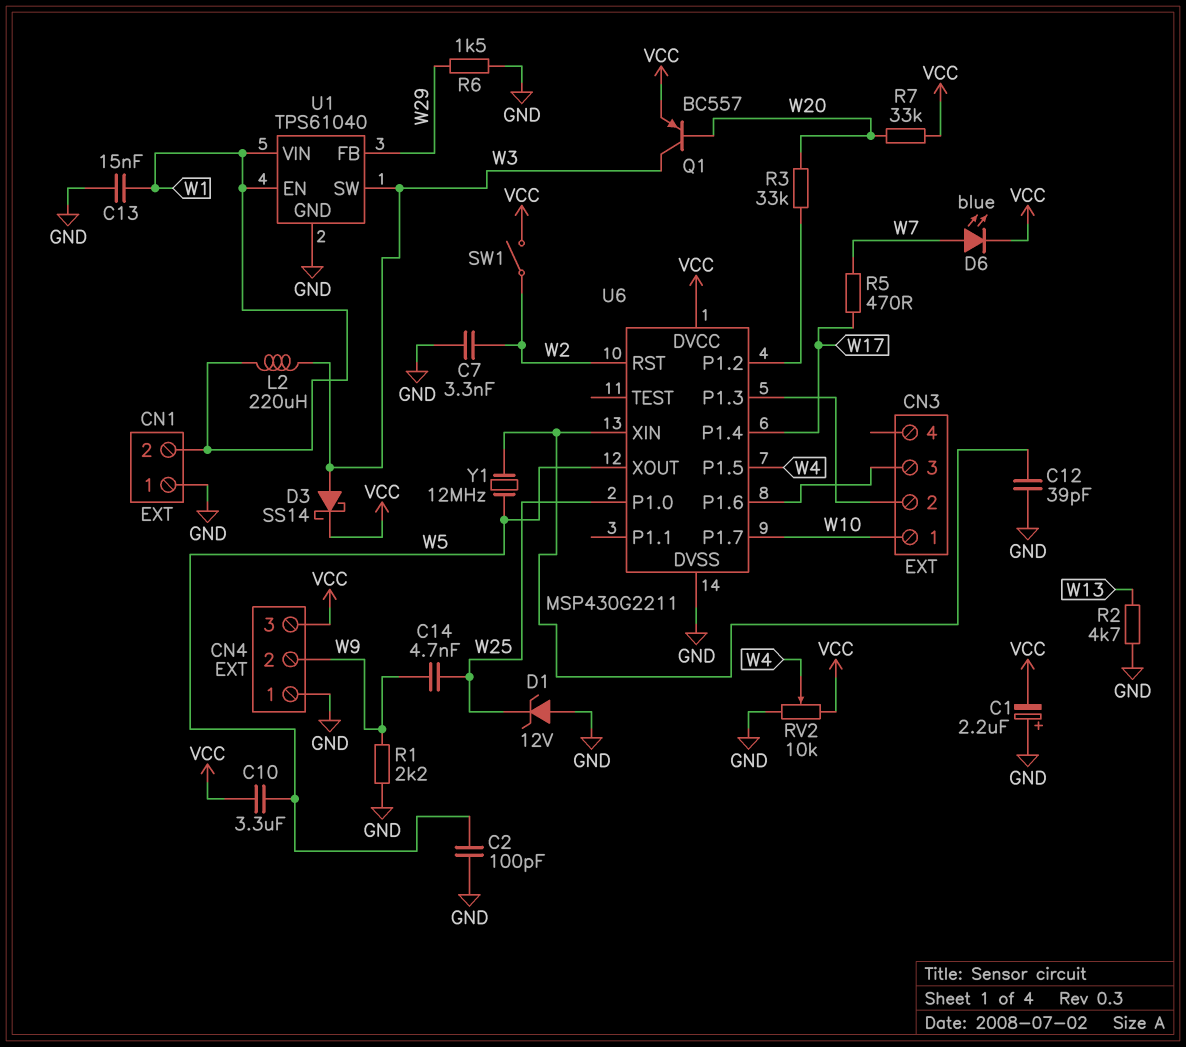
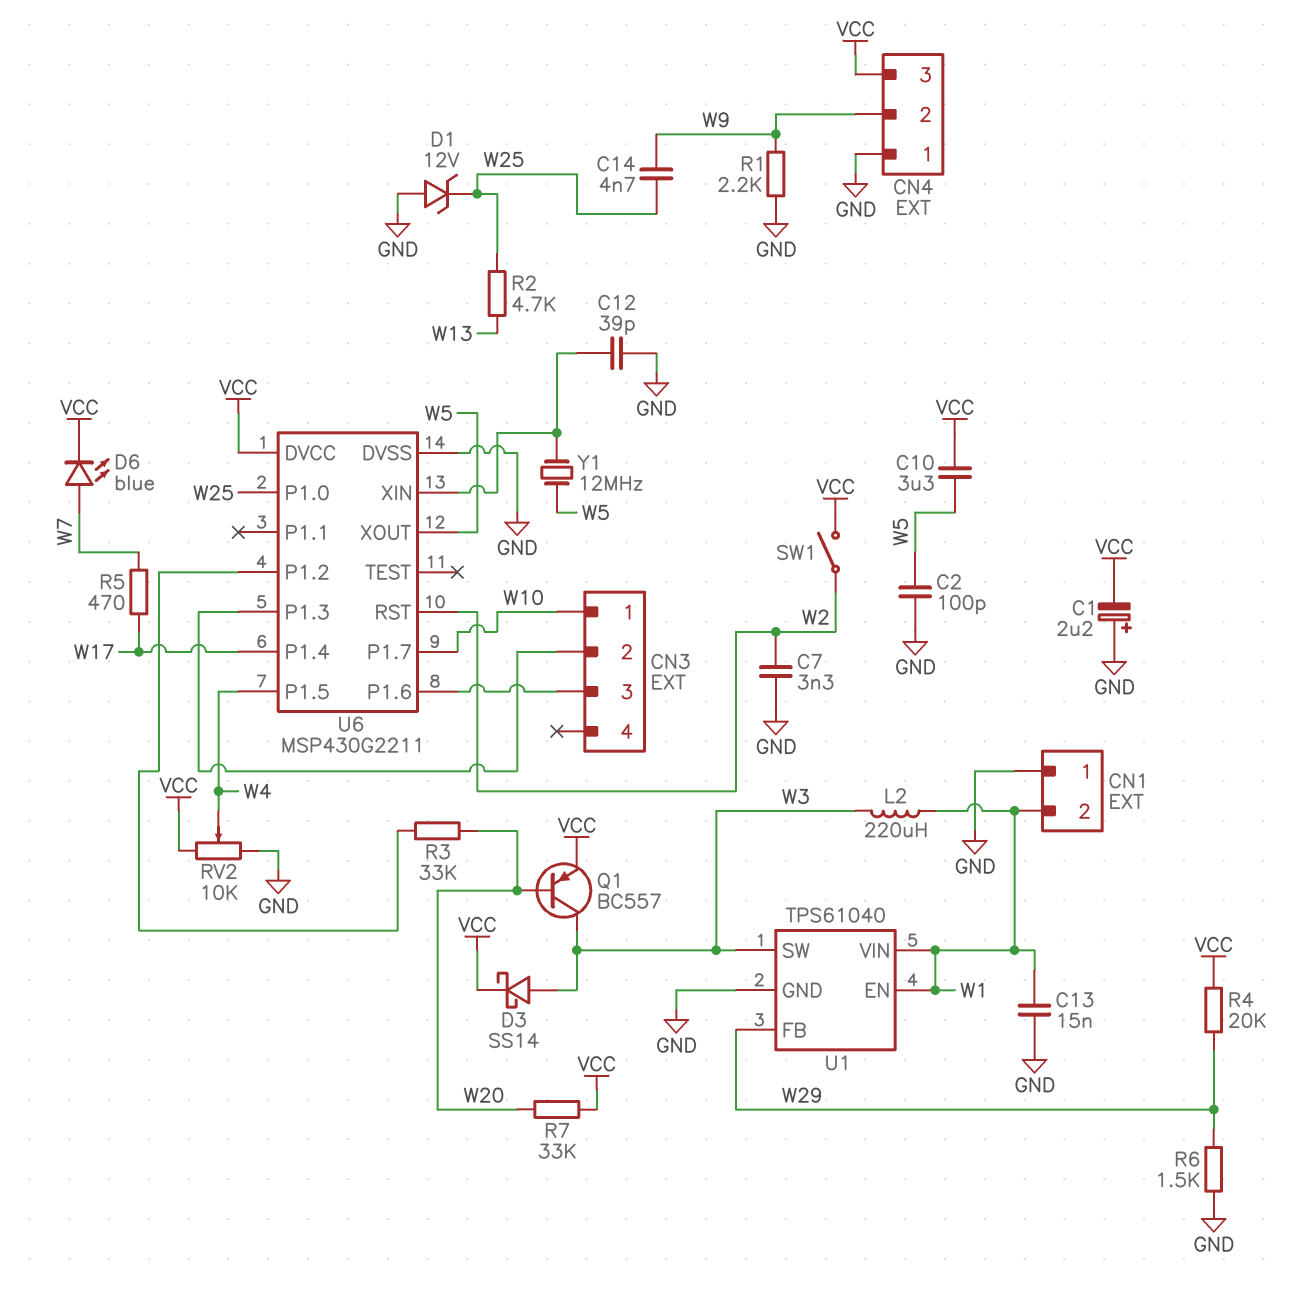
R2: 4.7k (GND, W13) -> 4.7k (W13, W25)
R4: none -> 20k (VCC, W29)

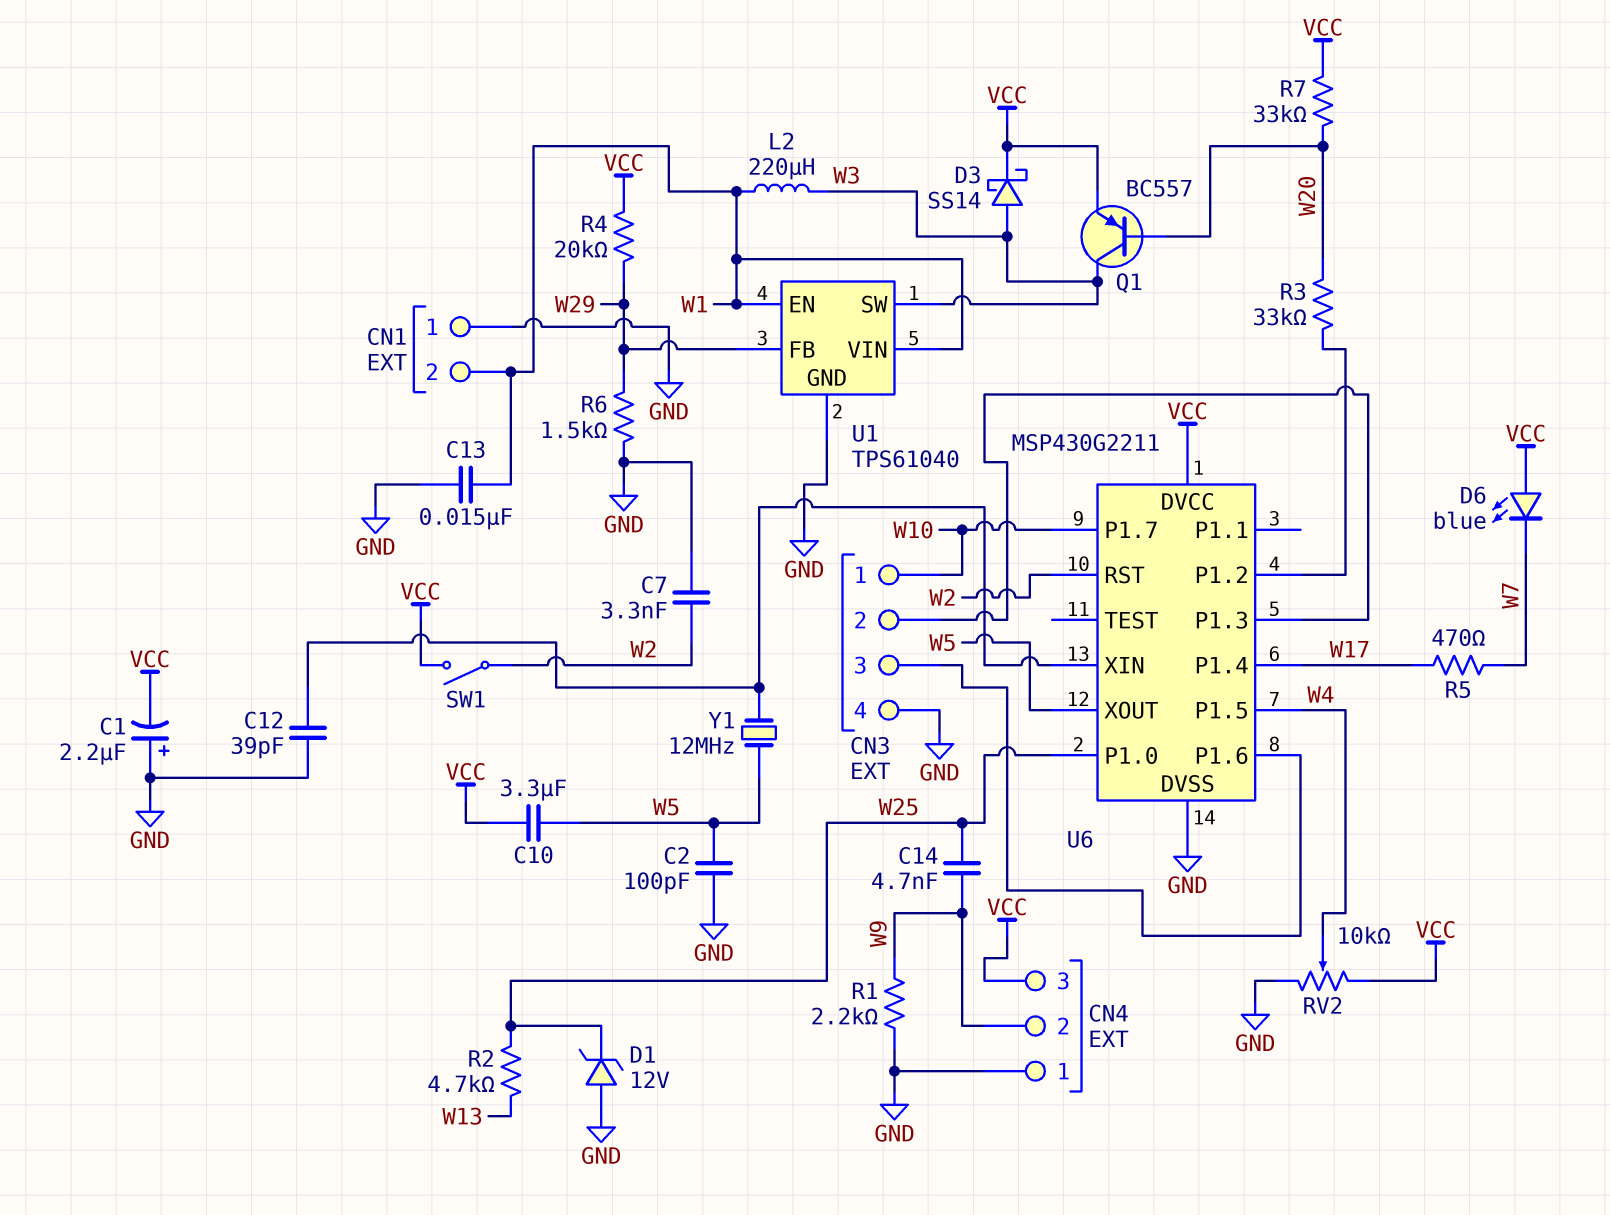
CN3 pin 4: none -> GND
D6: LED blue (A W7, K VCC) -> LED blue (A VCC, K W7)

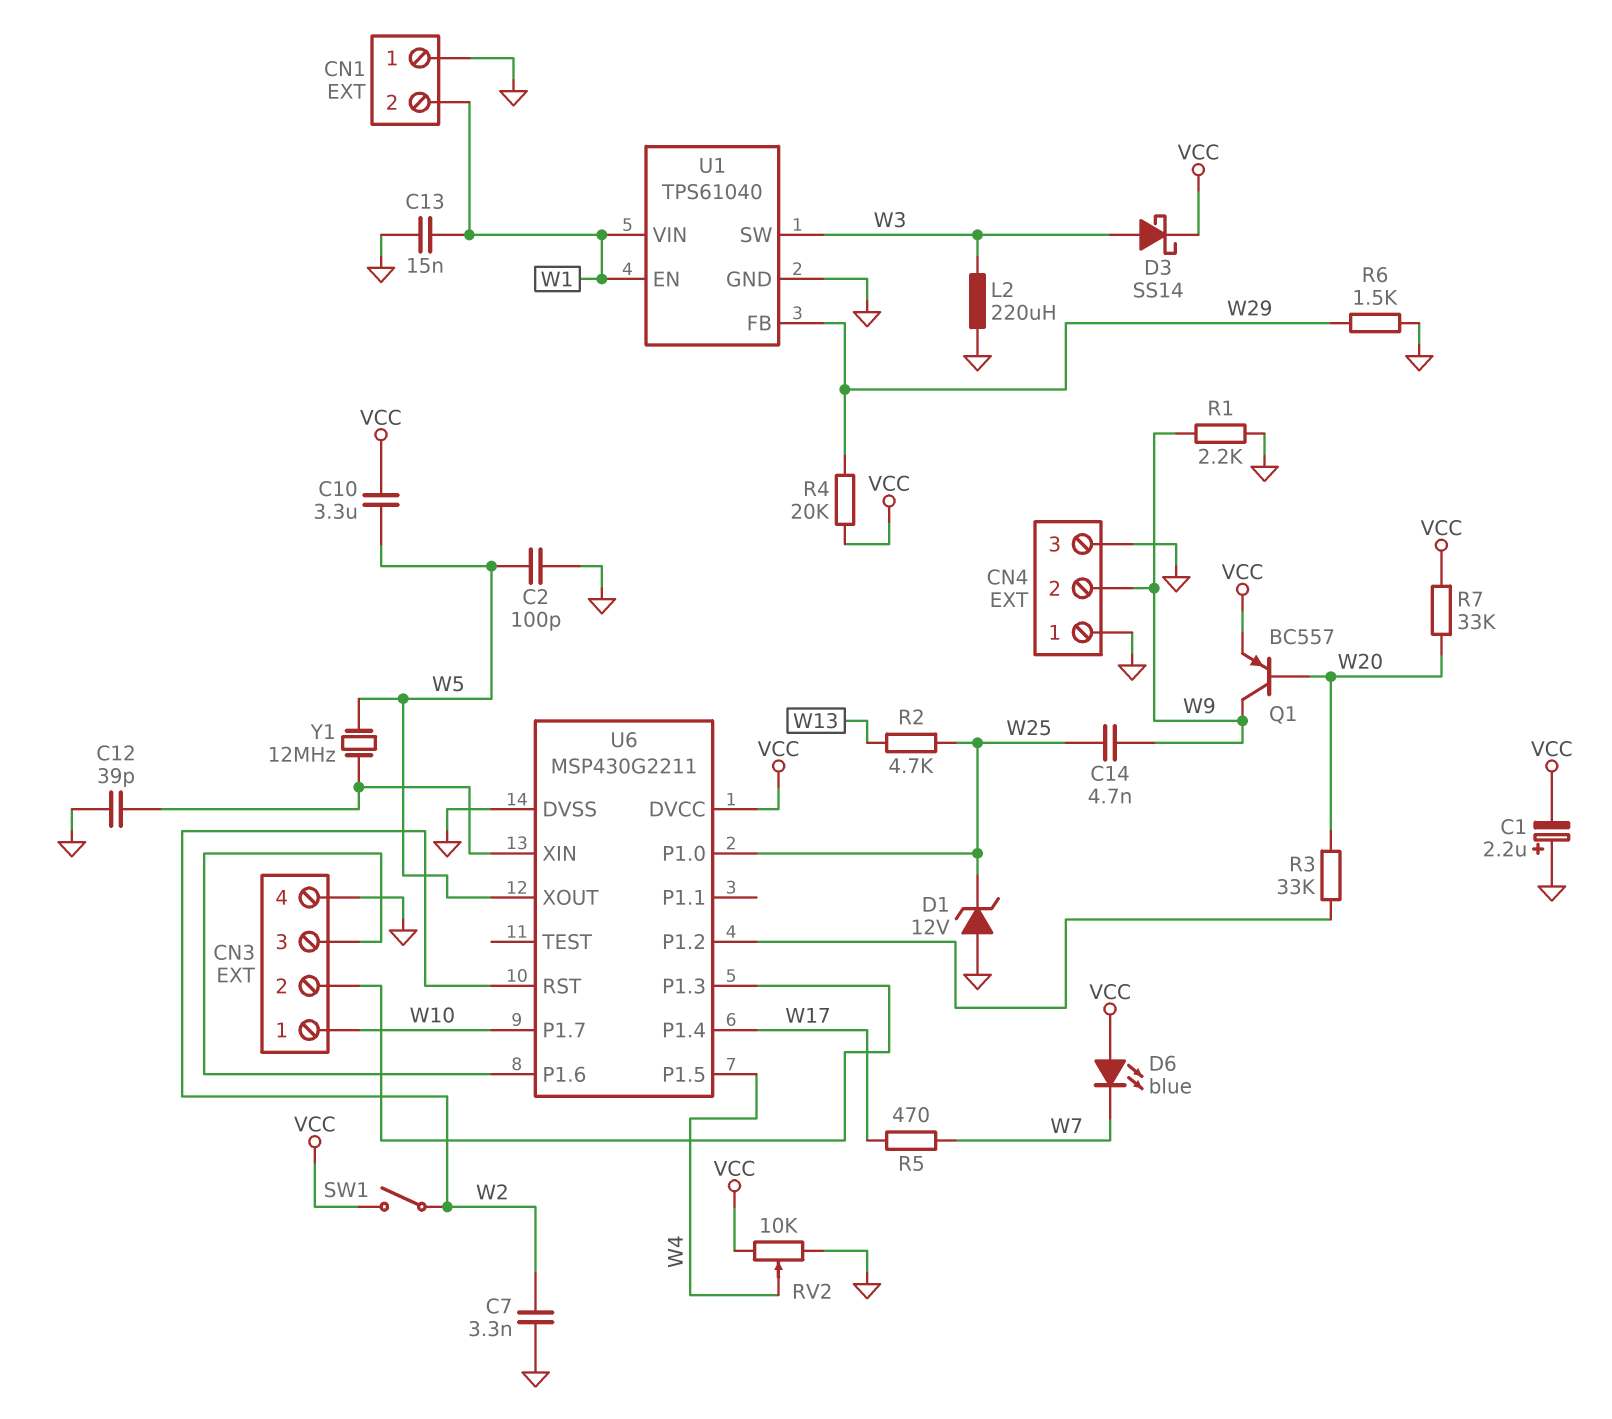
CN4 pin 3: VCC -> GND
L2: 220uH (W1, W3) -> 220uH (GND, W3)
Q1: PNP BC557 (B W20, C W3, E VCC) -> PNP BC557 (B W20, C W9, E VCC)

